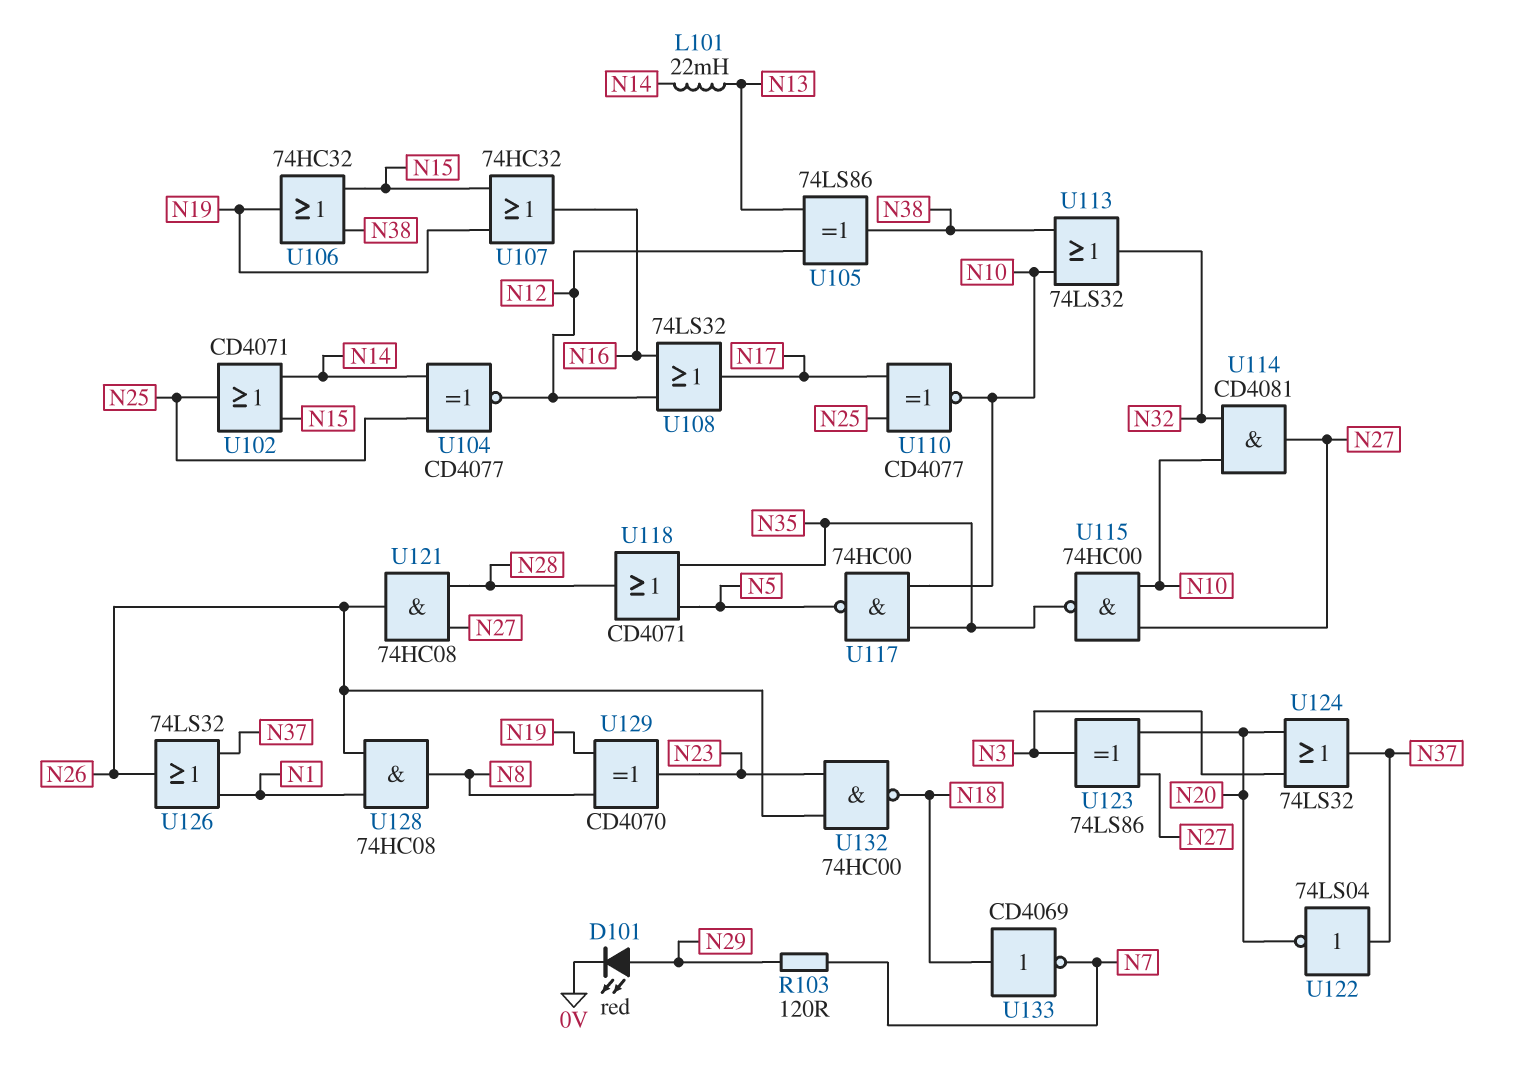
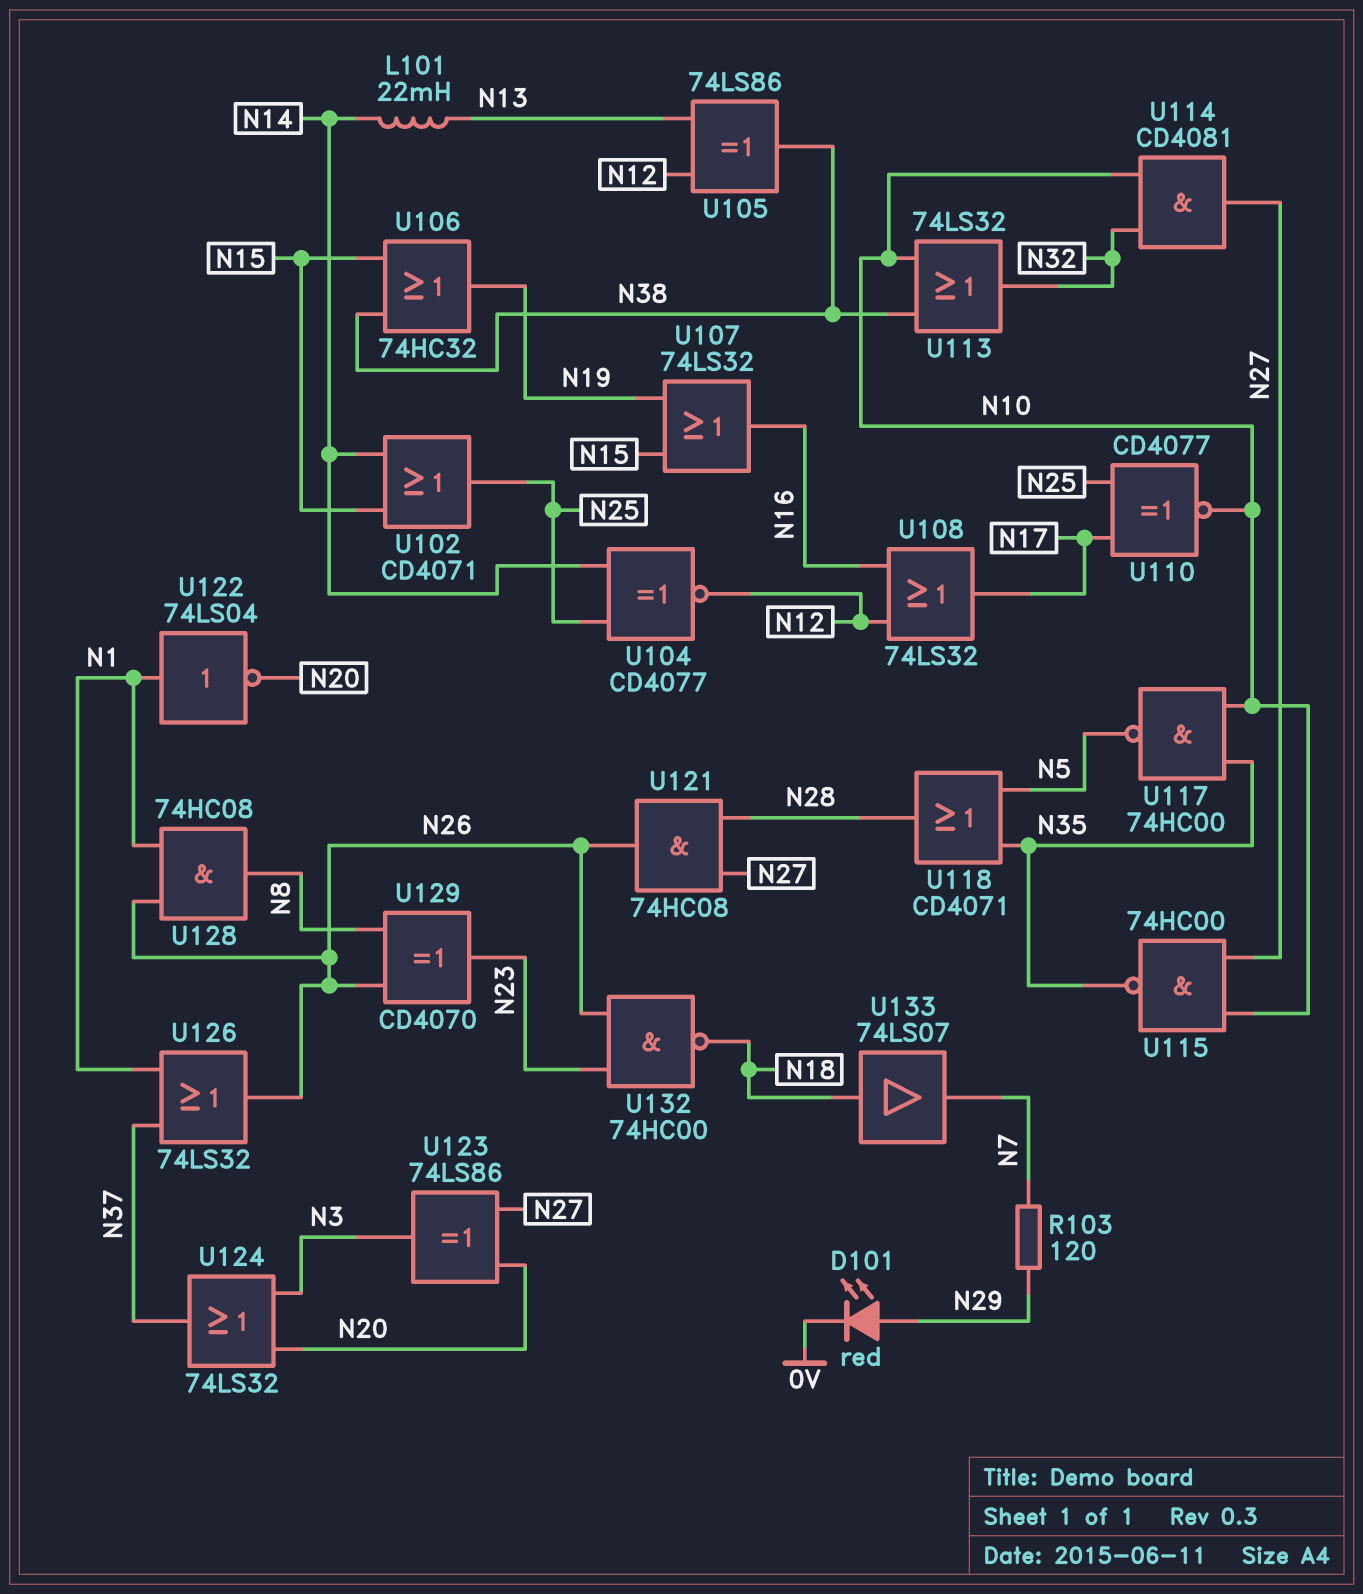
U107: OR 74HC32 (in N15, in N19, out N16) -> OR 74LS32 (in N15, in N19, out N16)
U122: NOT 74LS04 (in N37, out N20) -> NOT 74LS04 (in N1, out N20)
U129: XOR CD4070 (in N8, in N19, out N23) -> XOR CD4070 (in N8, in N26, out N23)
U133: NOT CD4069 (in N18, out N7) -> buffer 74LS07 (in N18, out N7)

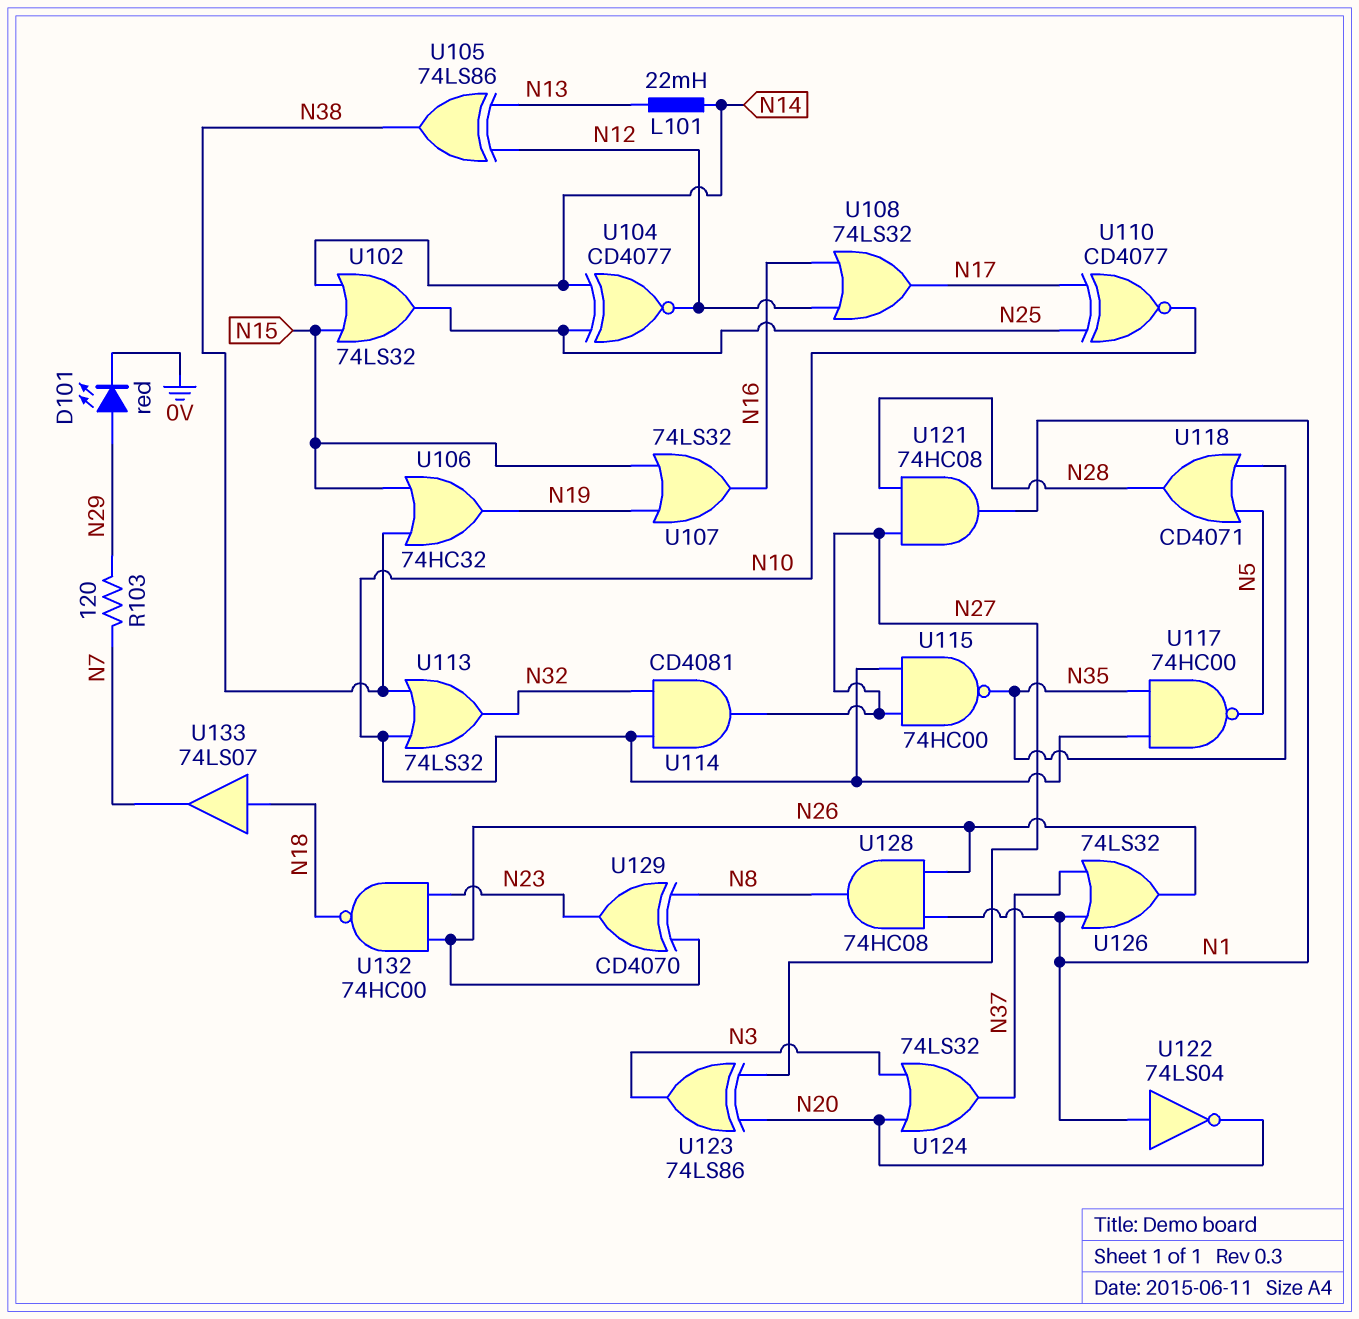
U102: OR CD4071 (in N14, in N15, out N25) -> OR 74LS32 (in N14, in N15, out N25)
U121: AND 74HC08 (in N27, in N28, out N26) -> AND 74HC08 (in N27, in N28, out N1)

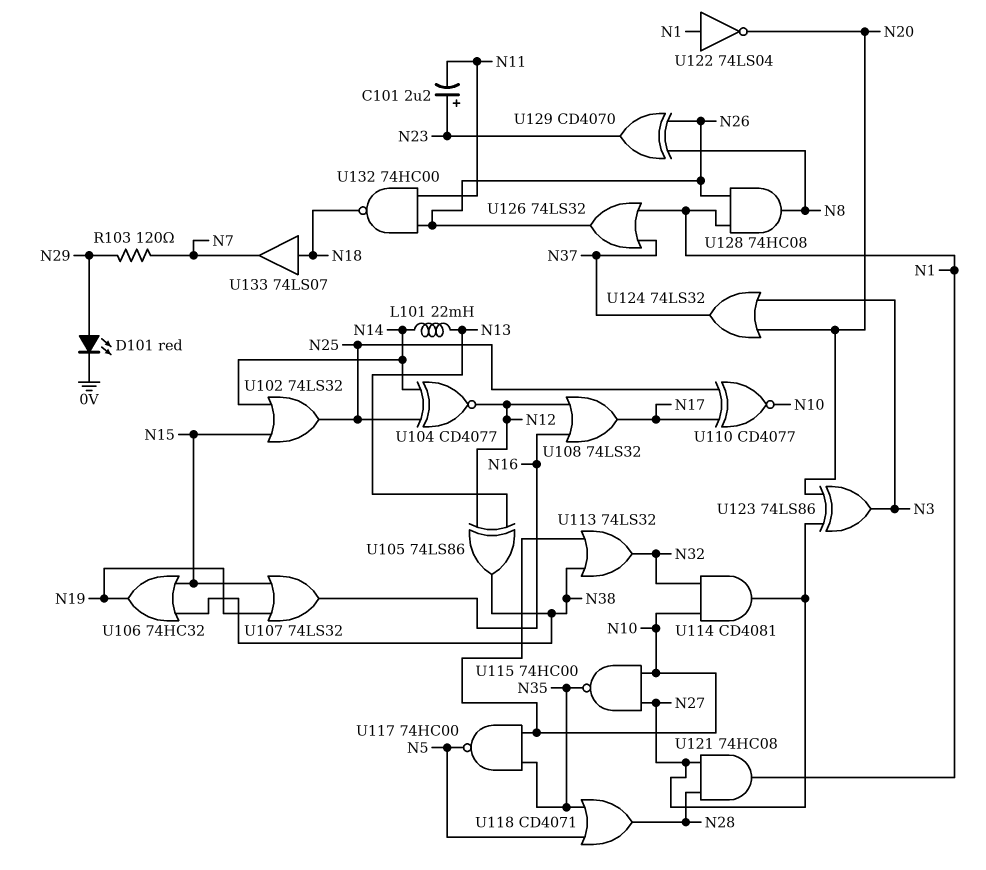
C101: none -> 2.2uF (plus N23, minus N11)
U132: NAND 74HC00 (in N23, in N26, out N18) -> NAND 74HC00 (in N11, in N26, out N18)

